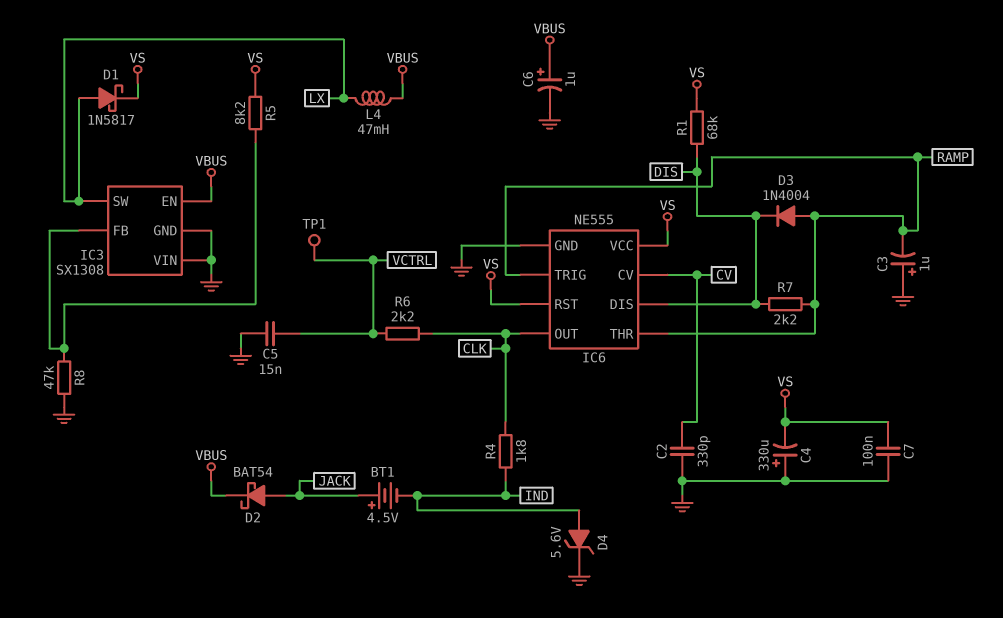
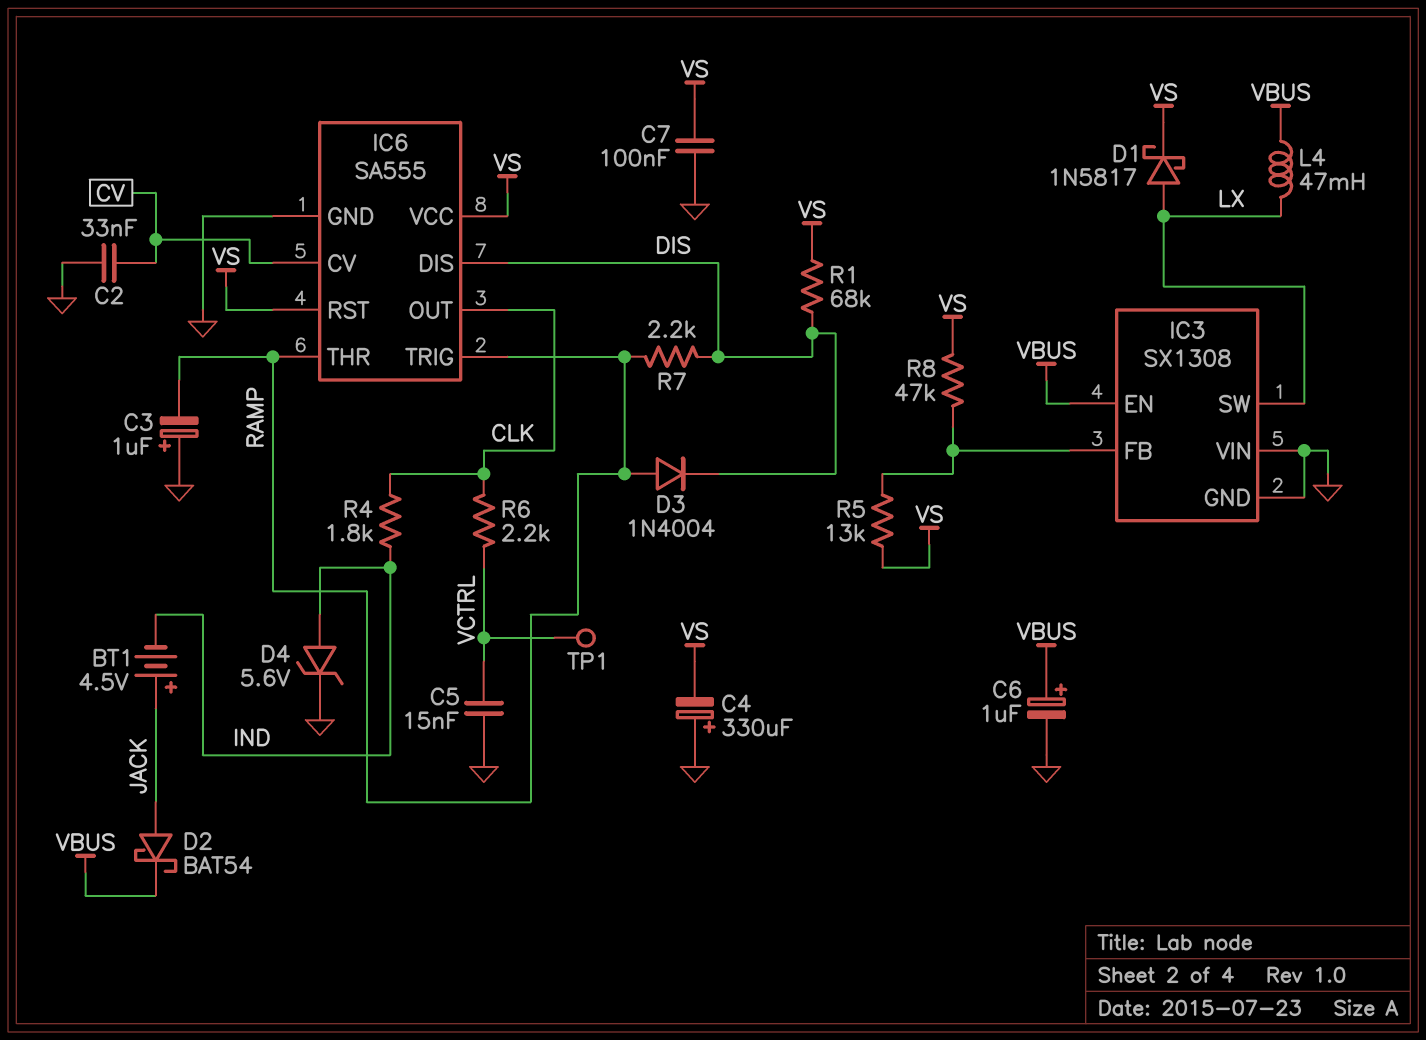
C2: 330pF (CV, GND) -> 33nF (CV, GND)
IC6: NE555 -> SA555
R5: 8.2k (IC3/FB, VS) -> 13k (IC3/FB, VS)
R8: 47k (GND, IC3/FB) -> 47k (IC3/FB, VS)

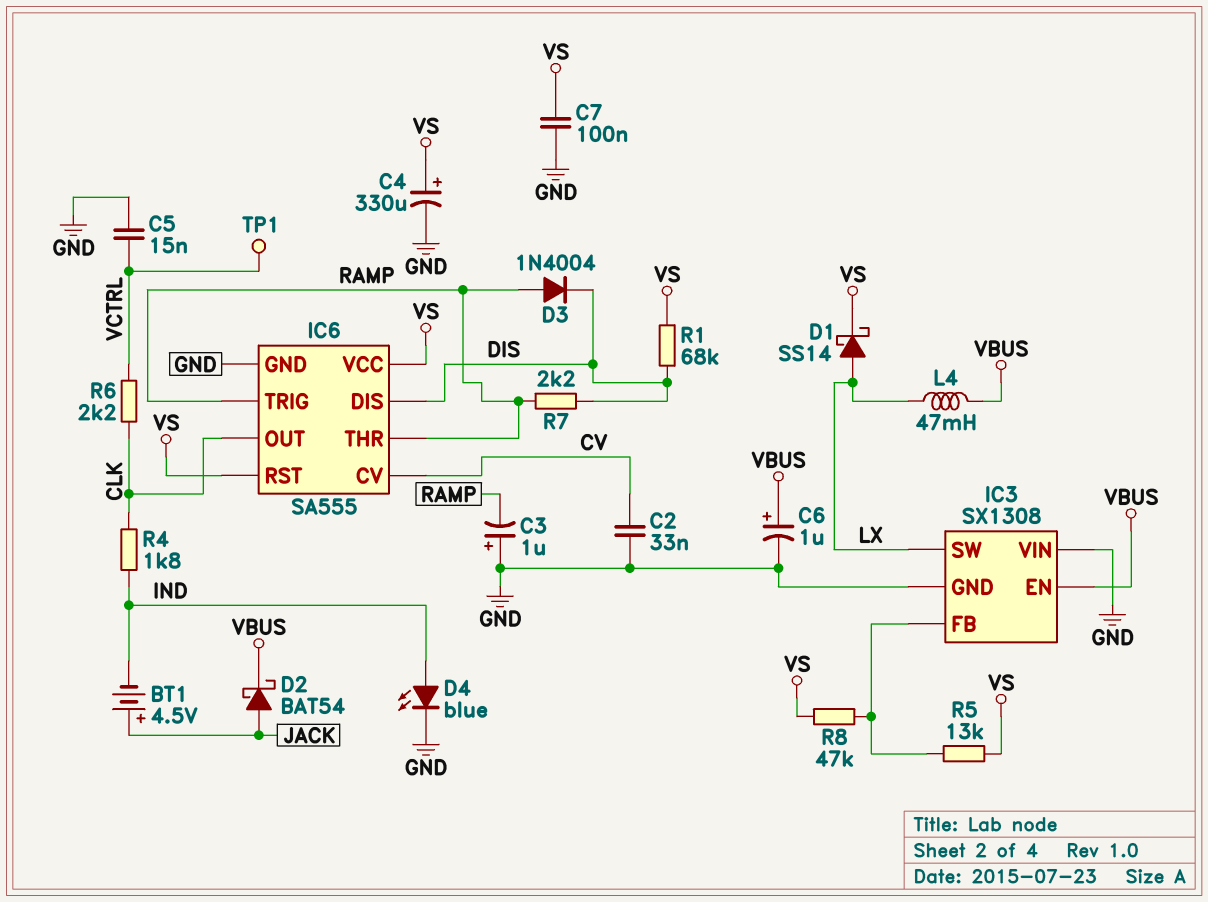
C4: 330uF (plus GND, minus VS) -> 330uF (plus VS, minus GND)
D1: schottky 1N5817 (A LX, K VS) -> schottky SS14 (A LX, K VS)
D4: zener 5.6V (A IND, K GND) -> LED blue (A IND, K GND)

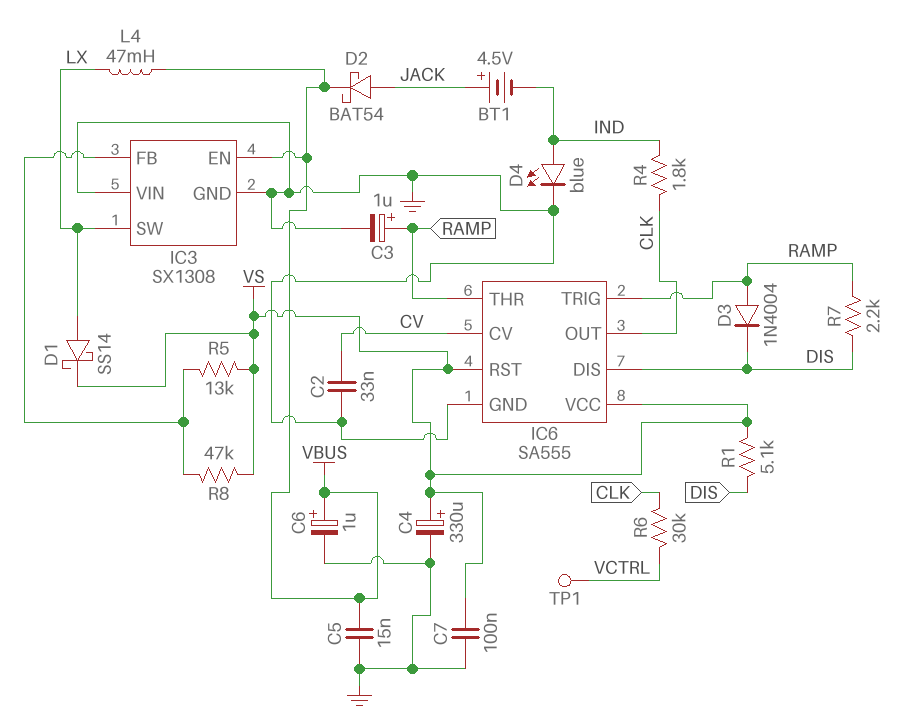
C3: 1uF (plus GND, minus RAMP) -> 1uF (plus RAMP, minus GND)
C5: 15nF (GND, VCTRL) -> 15nF (GND, VBUS)
R1: 68k (DIS, VS) -> 5.1k (DIS, VS)
R6: 2.2k (CLK, VCTRL) -> 30k (CLK, VCTRL)

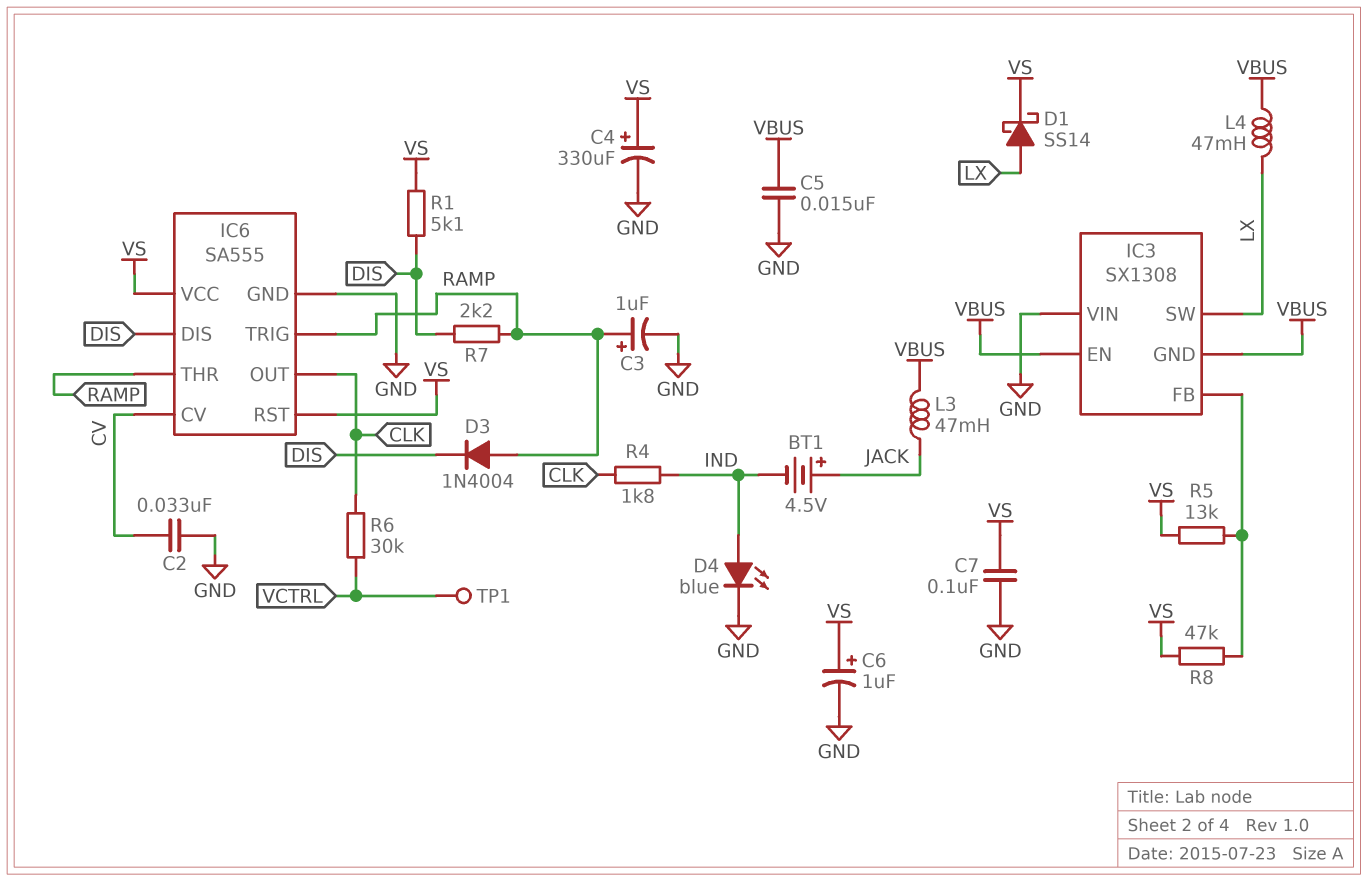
C6: 1uF (plus VBUS, minus GND) -> 1uF (plus VS, minus GND)
D2: schottky BAT54 (A JACK, K VBUS) -> none
IC3 pin GND: GND -> VBUS
L3: none -> 47mH (JACK, VBUS)

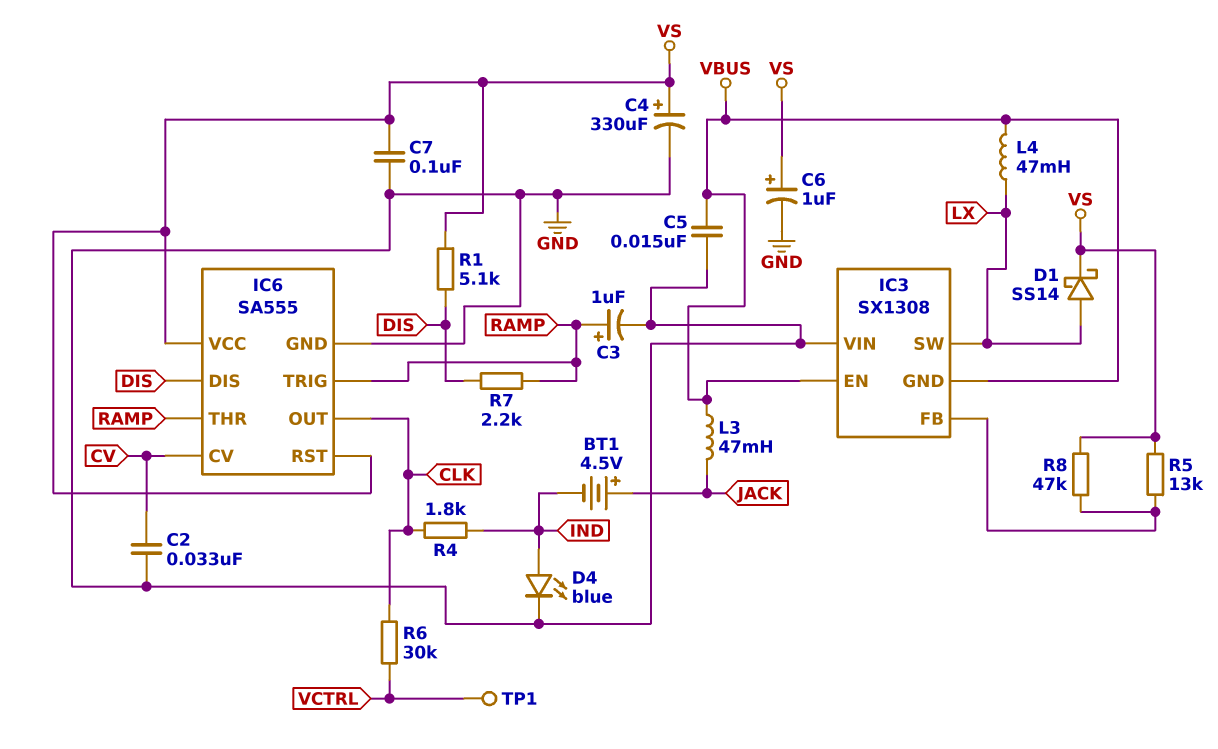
D3: diode 1N4004 (A RAMP, K DIS) -> none

